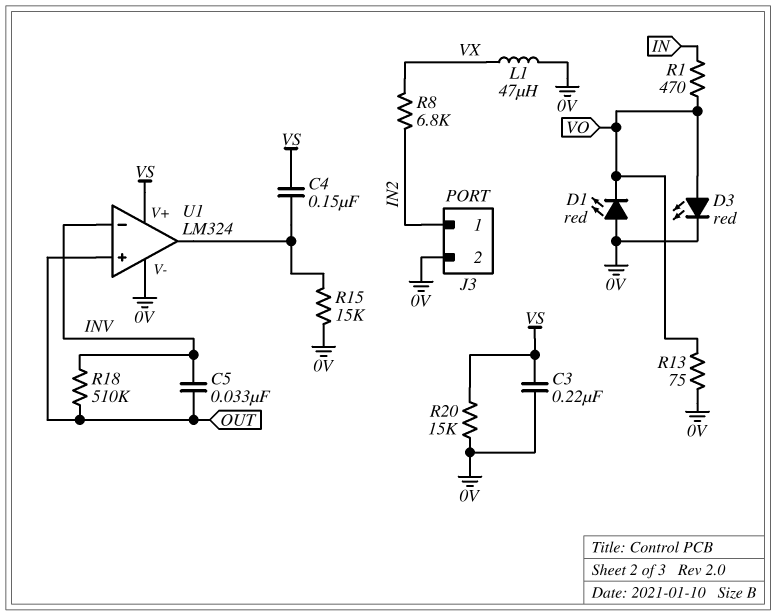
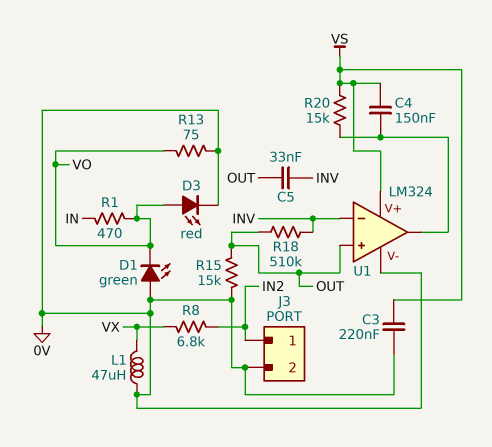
D1: LED red (A 0V, K VO) -> LED green (A 0V, K VO)
R15: 15k (0V, U1/out) -> 15k (0V, OUT)
R20: 15k (0V, VS) -> 15k (U1/out, VS)

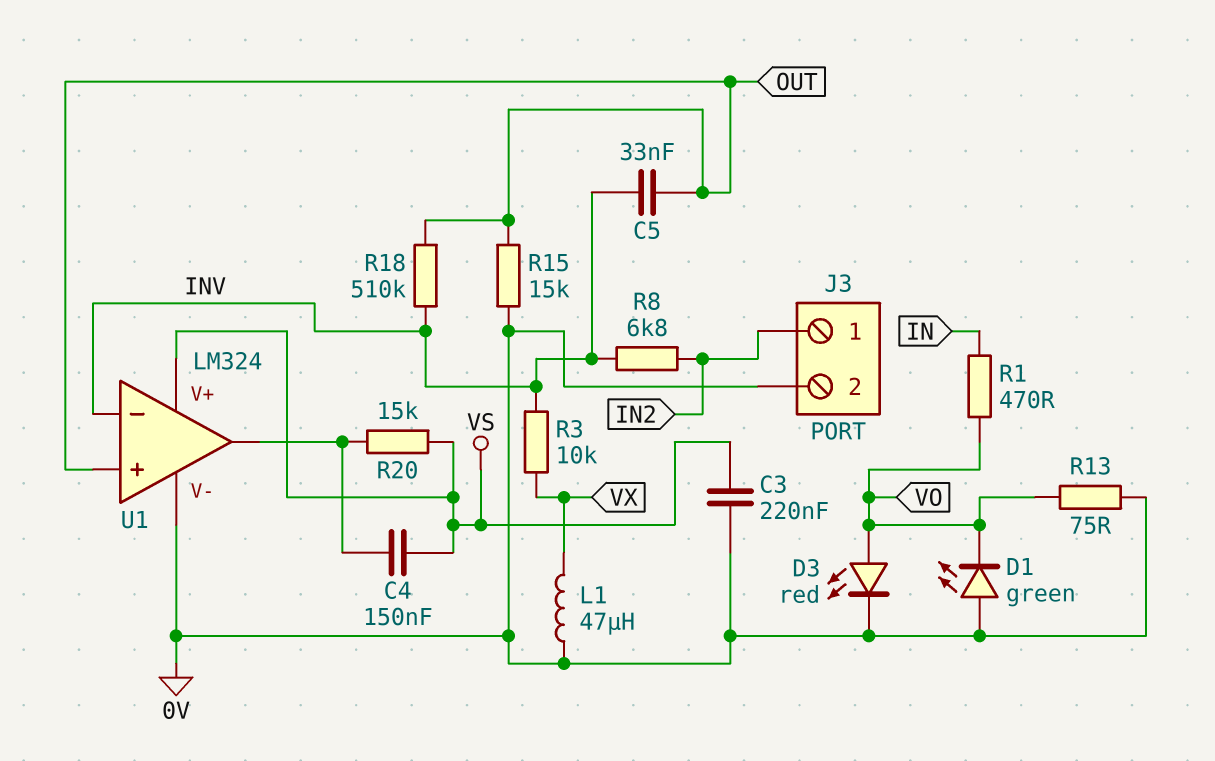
R3: none -> 10k (INV, VX)
R8: 6.8k (IN2, VX) -> 6.8k (IN2, INV)

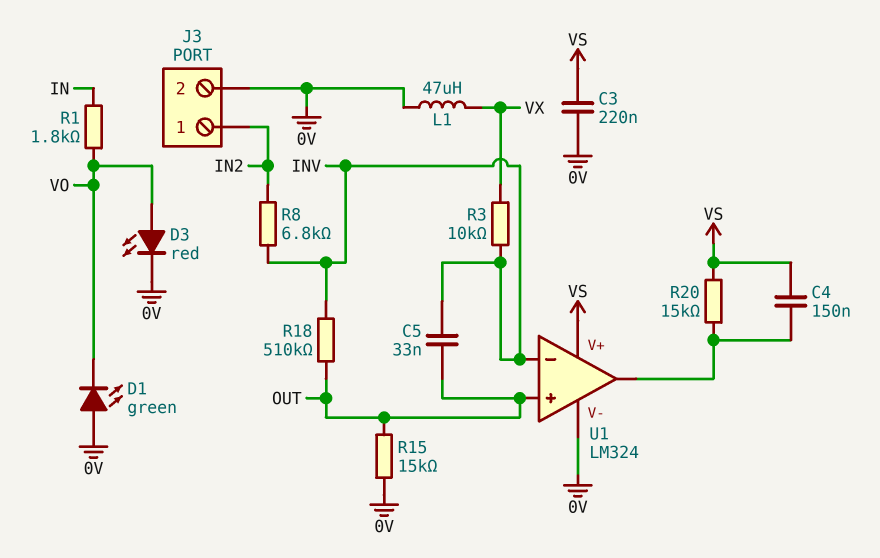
R1: 470 (IN, VO) -> 1.8k (IN, VO)
R13: 75 (0V, VO) -> none

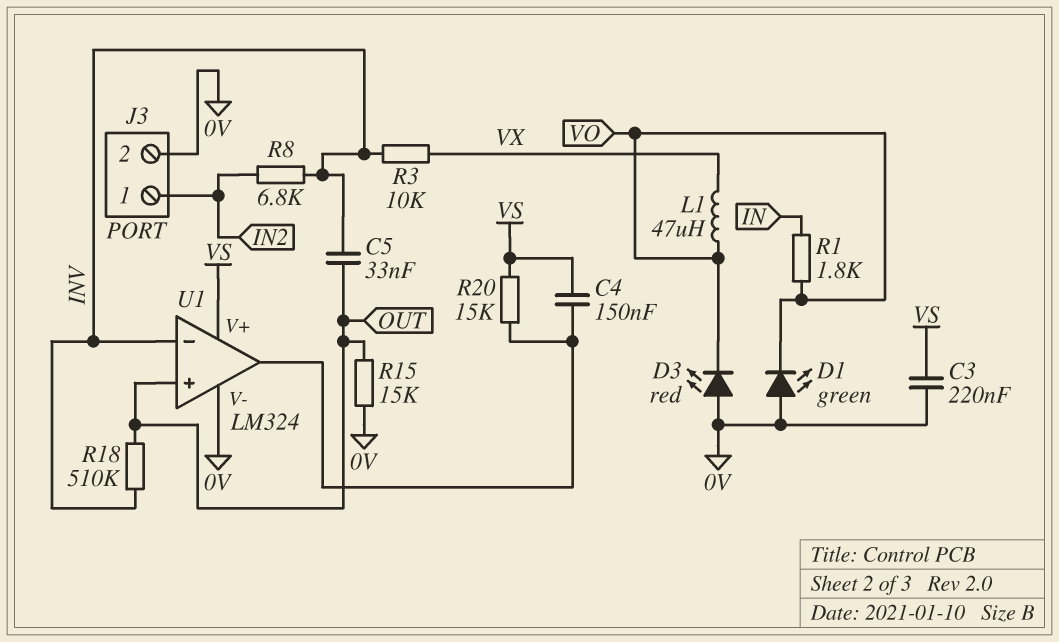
D3: LED red (A VO, K 0V) -> LED red (A 0V, K VO)
L1: 47uH (0V, VX) -> 47uH (VO, VX)

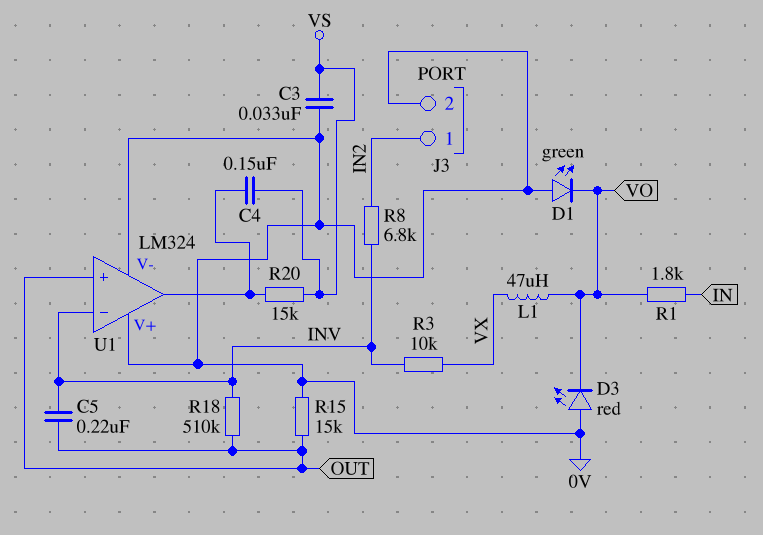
C3: 220nF (0V, VS) -> 33nF (0V, VS)
C5: 33nF (INV, OUT) -> 220nF (INV, OUT)
U1 pin V+: VS -> 0V

